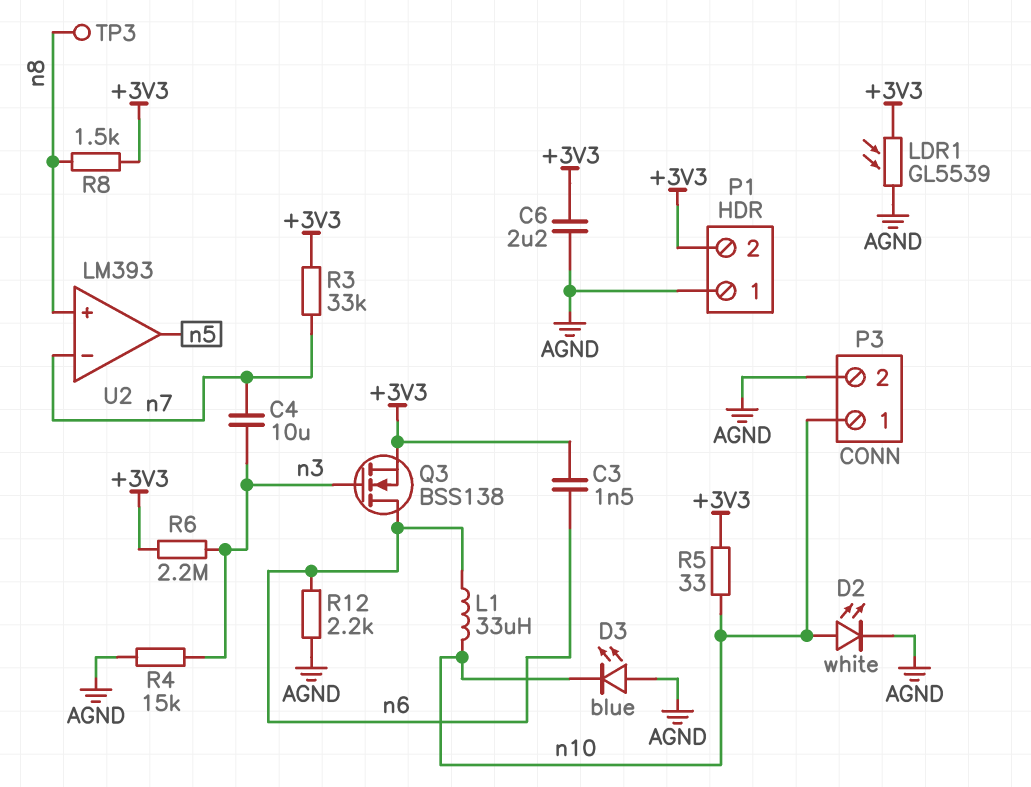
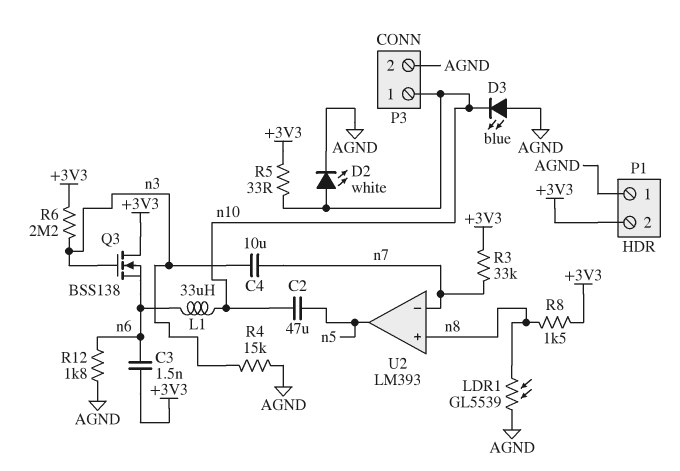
C2: none -> 47uF (n5, n10)
C6: 2.2uF (+3V3, AGND) -> none
LDR1: GL5539 (+3V3, AGND) -> GL5539 (AGND, n8)
Q3: NMOS BSS138 (G n3, D n6, S +3V3) -> NMOS BSS138 (G n3, D +3V3, S n6)
R12: 2.2k (AGND, n6) -> 1.8k (AGND, n6)
TP3: test point (n8) -> none

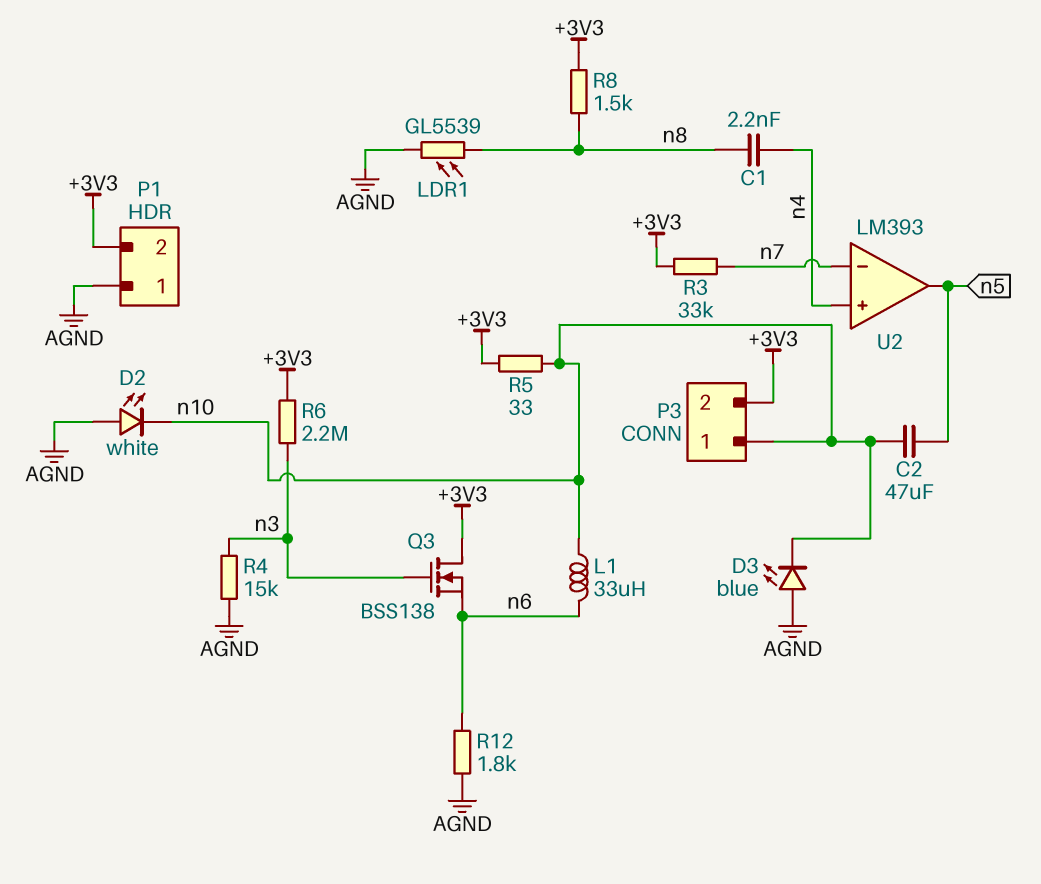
C1: none -> 2.2nF (n4, n8)
C3: 1.5nF (+3V3, n6) -> none
C4: 10uF (n3, n7) -> none
D2: LED white (A n10, K AGND) -> LED white (A AGND, K n10)
P3 pin 2: AGND -> +3V3
U2 pin in+: n8 -> n4

